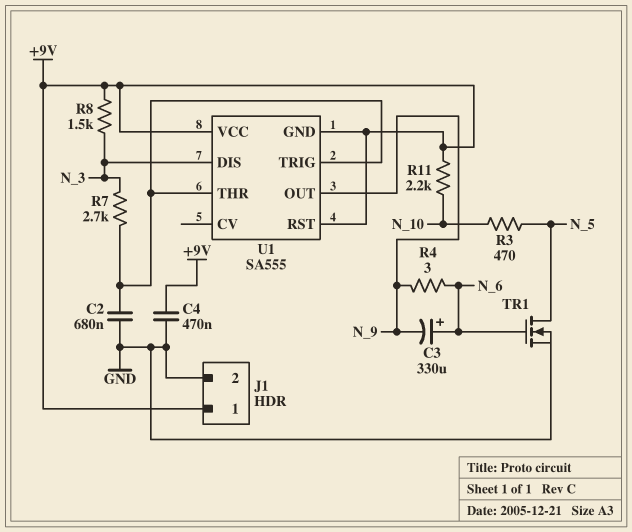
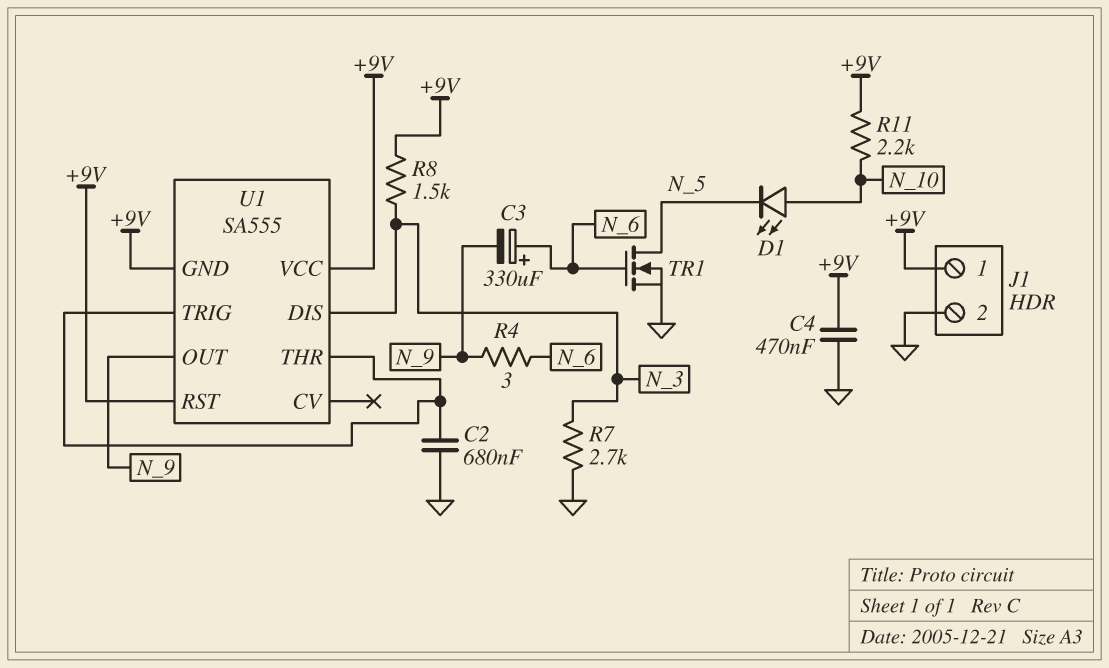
D1: none -> LED (A N_10, K N_5)
R3: 470 (N_5, N_10) -> none
R7: 2.7k (N_3, U1/THR) -> 2.7k (GND, N_3)

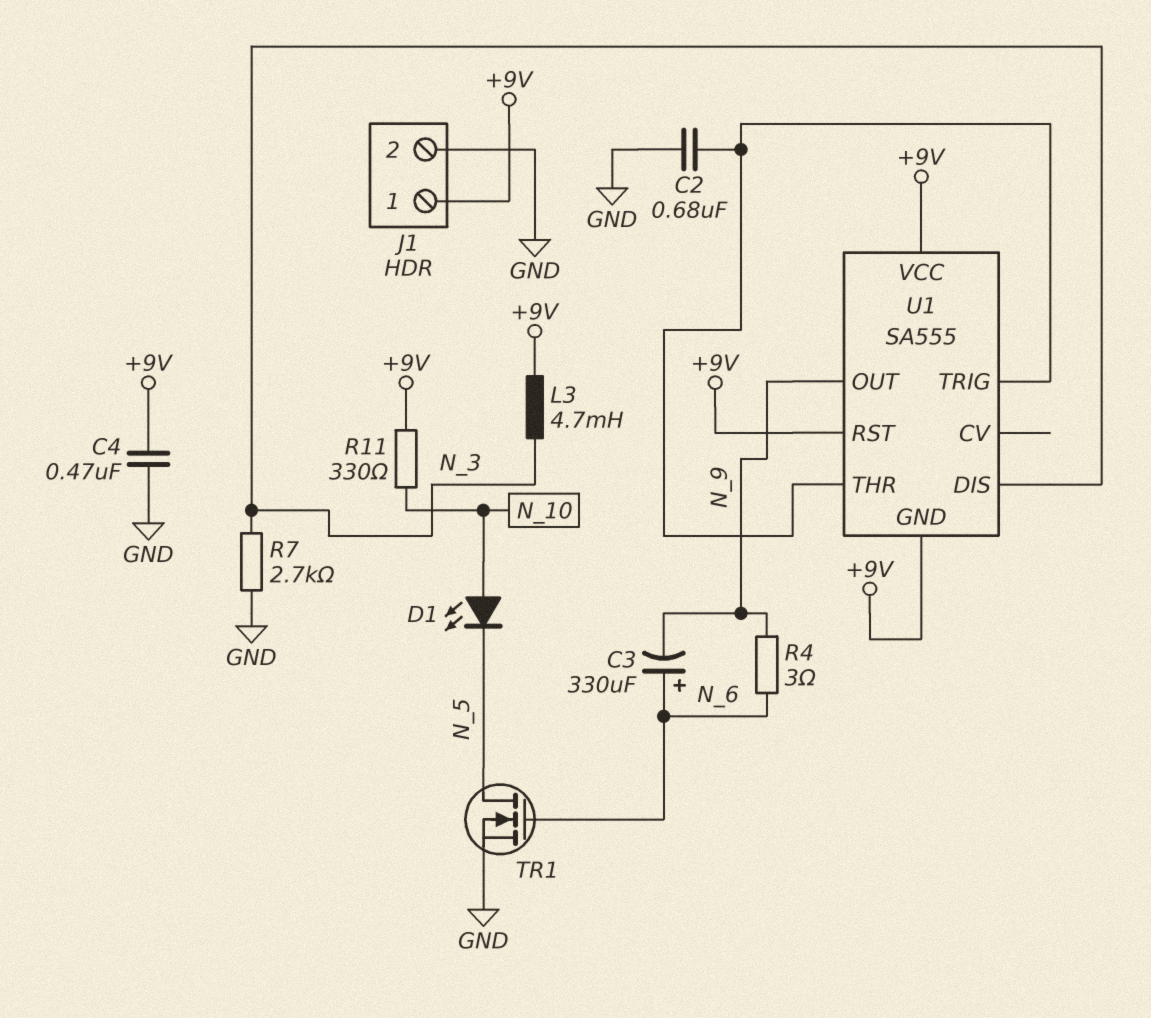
L3: none -> 4.7mH (+9V, N_3)
R8: 1.5k (+9V, N_3) -> none
R11: 2.2k (+9V, N_10) -> 330 (+9V, N_10)

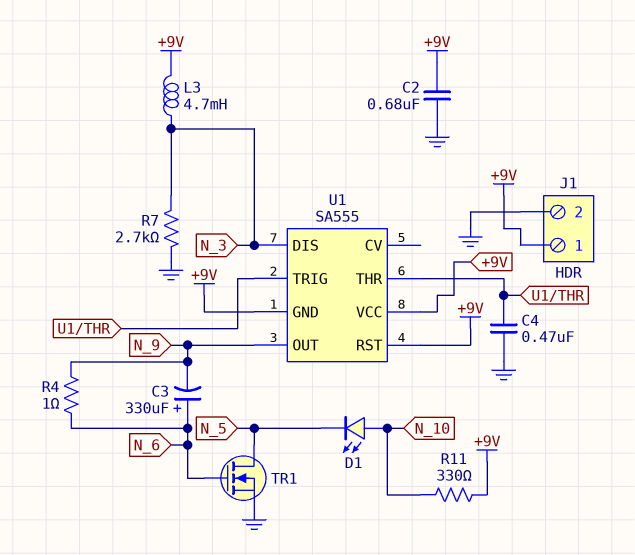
C2: 680nF (GND, U1/THR) -> 680nF (+9V, GND)
C4: 470nF (+9V, GND) -> 470nF (GND, U1/THR)
R4: 3 (N_6, N_9) -> 1 (N_6, N_9)

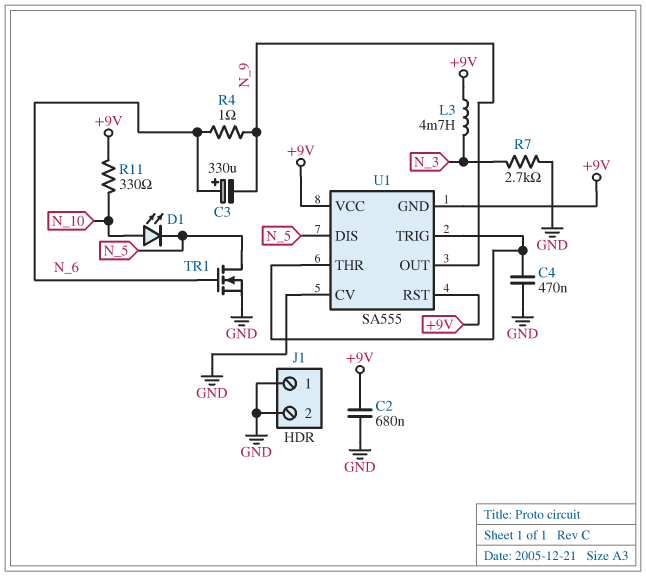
J1 pin 1: +9V -> GND
U1 pin CV: none -> GND
U1 pin DIS: N_3 -> N_5

